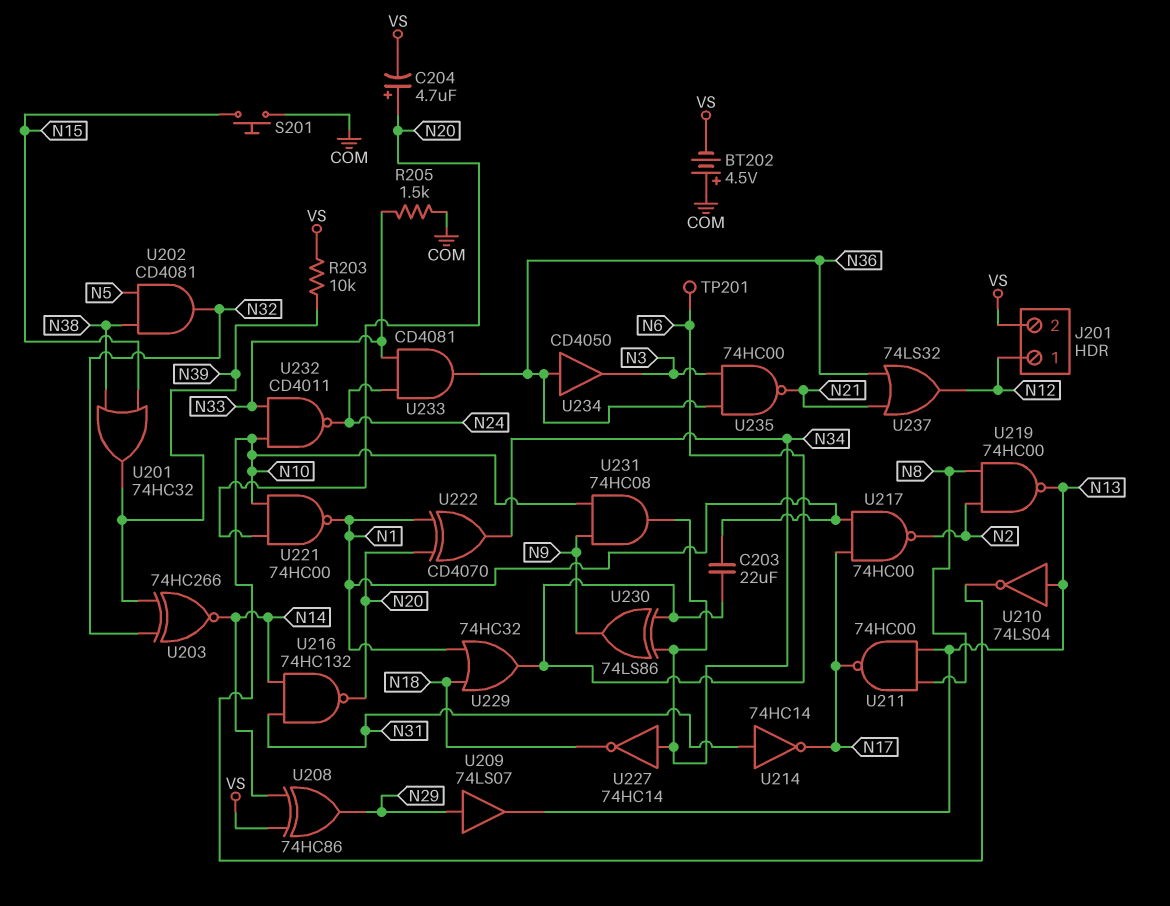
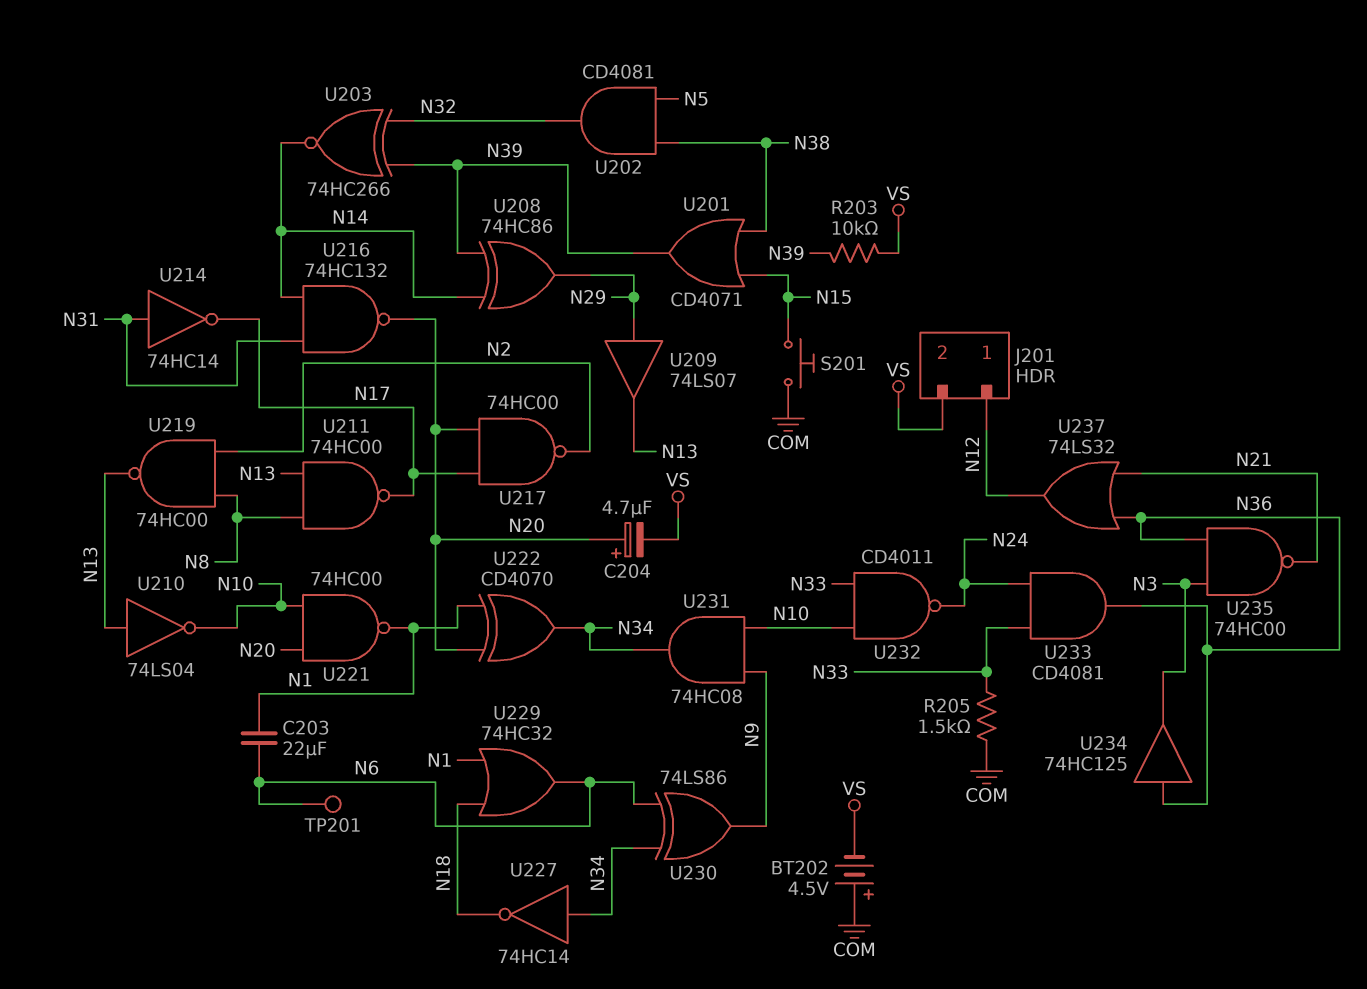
U201: OR 74HC32 (in N15, in N38, out N39) -> OR CD4071 (in N15, in N38, out N39)
U208: XOR 74HC86 (in N14, in VS, out N29) -> XOR 74HC86 (in N14, in N39, out N29)
U217: NAND 74HC00 (in N1, in N17, out N2) -> NAND 74HC00 (in N17, in N20, out N2)
U234: buffer CD4050 (in N36, out N3) -> buffer 74HC125 (in N36, out N3)

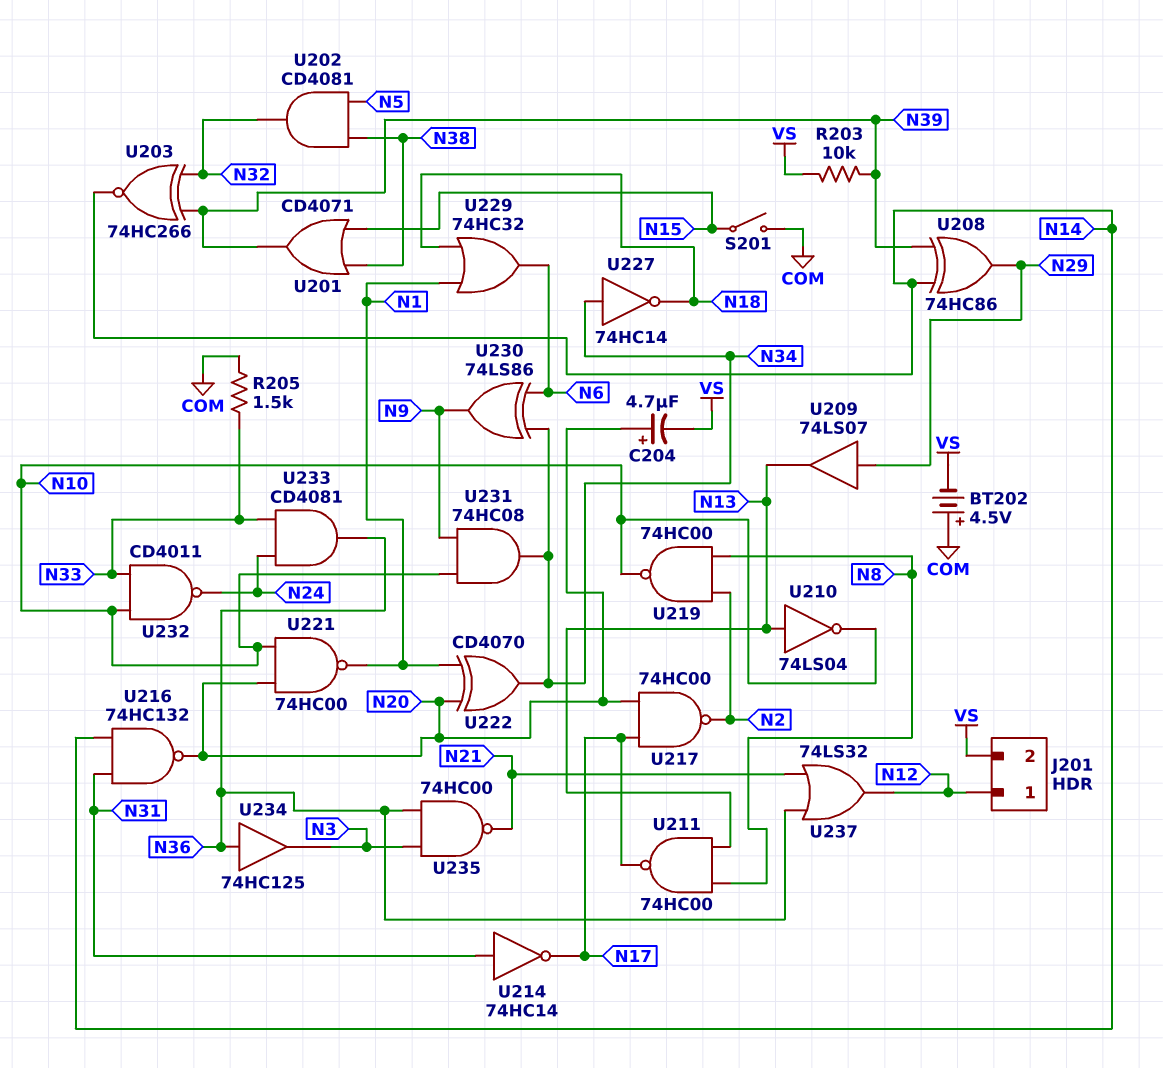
C203: 22uF (N1, N6) -> none
S201: button (COM, N15) -> switch (COM, N15)
TP201: test point (N6) -> none
U219: NAND 74HC00 (in N2, in N8, out N13) -> NAND 74HC00 (in N2, in N8, out N10)

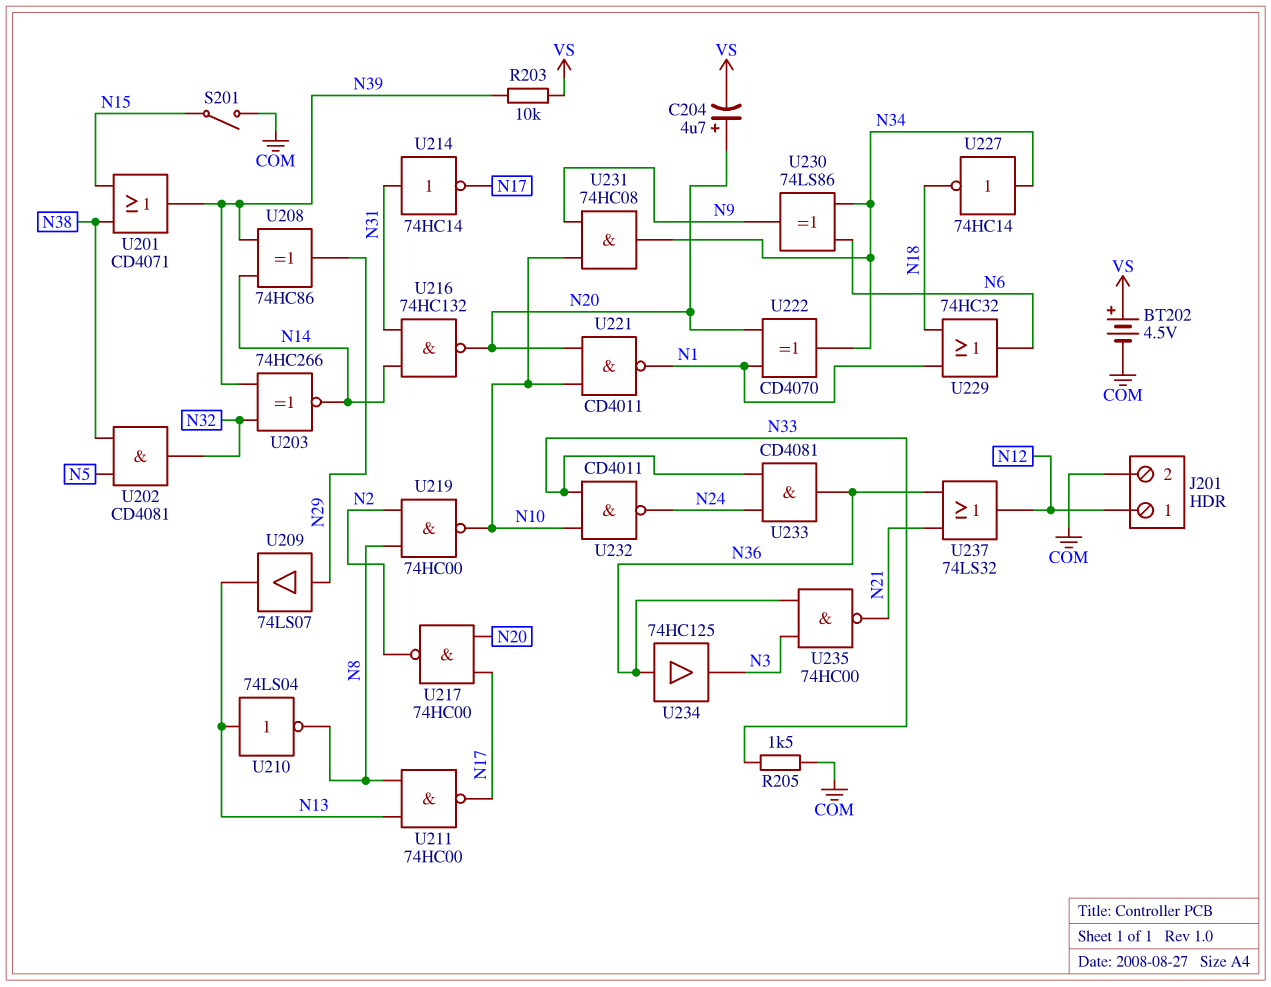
BT202: 4.5V (plus COM, minus VS) -> 4.5V (plus VS, minus COM)
J201 pin 2: VS -> COM
U210: NOT 74LS04 (in N13, out N10) -> NOT 74LS04 (in N13, out N8)
U221: NAND 74HC00 (in N10, in N20, out N1) -> NAND CD4011 (in N10, in N20, out N1)

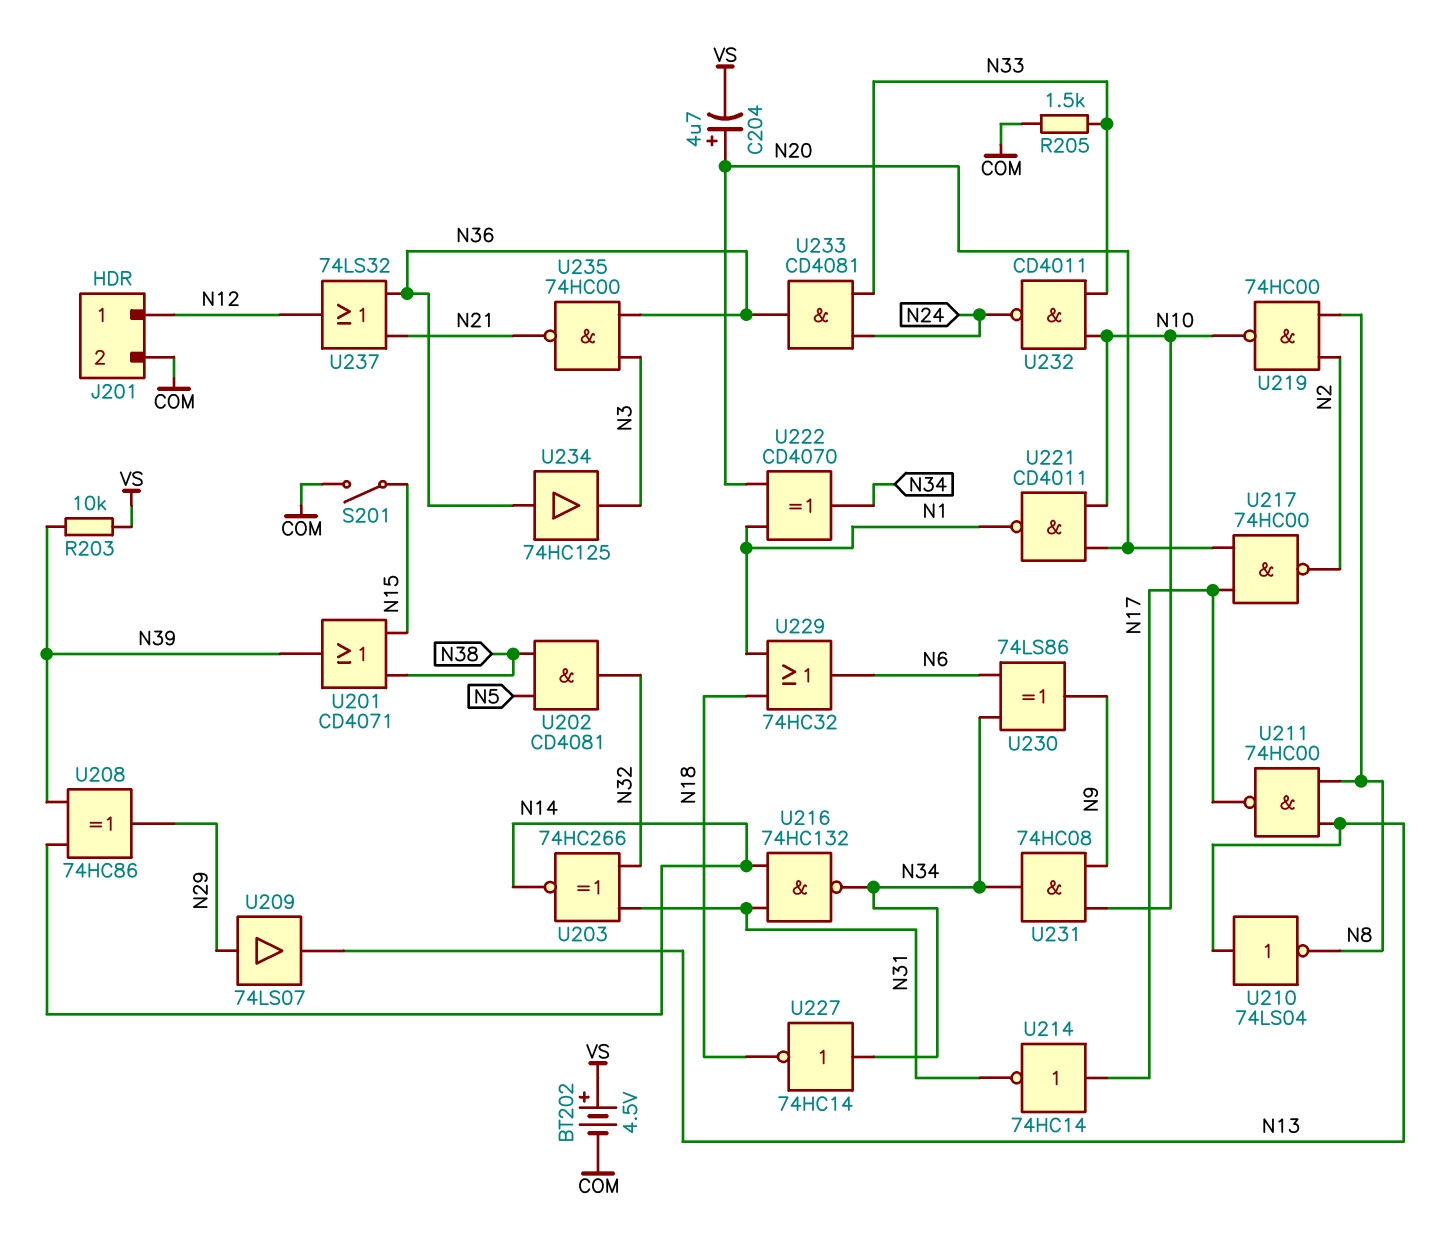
U203: XNOR 74HC266 (in N32, in N39, out N14) -> XNOR 74HC266 (in N31, in N32, out N14)
U214: NOT 74HC14 (in N31, out N17) -> NOT 74HC14 (in N17, out N31)
U216: NAND 74HC132 (in N14, in N31, out N20) -> NAND 74HC132 (in N14, in N31, out N34)

